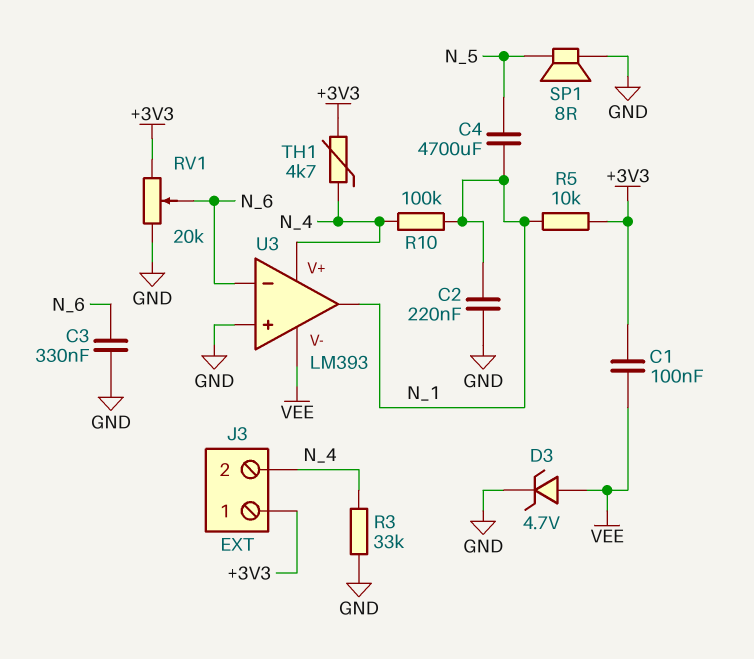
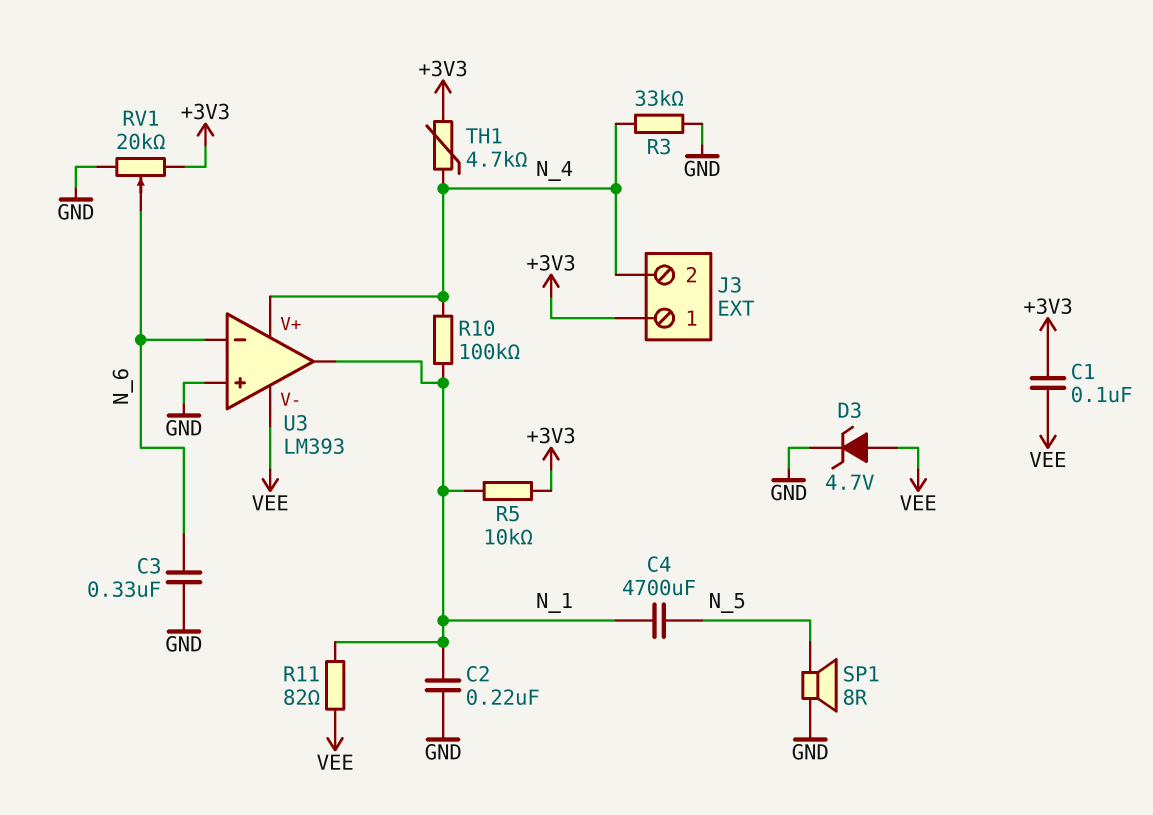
R11: none -> 82 (N_1, VEE)

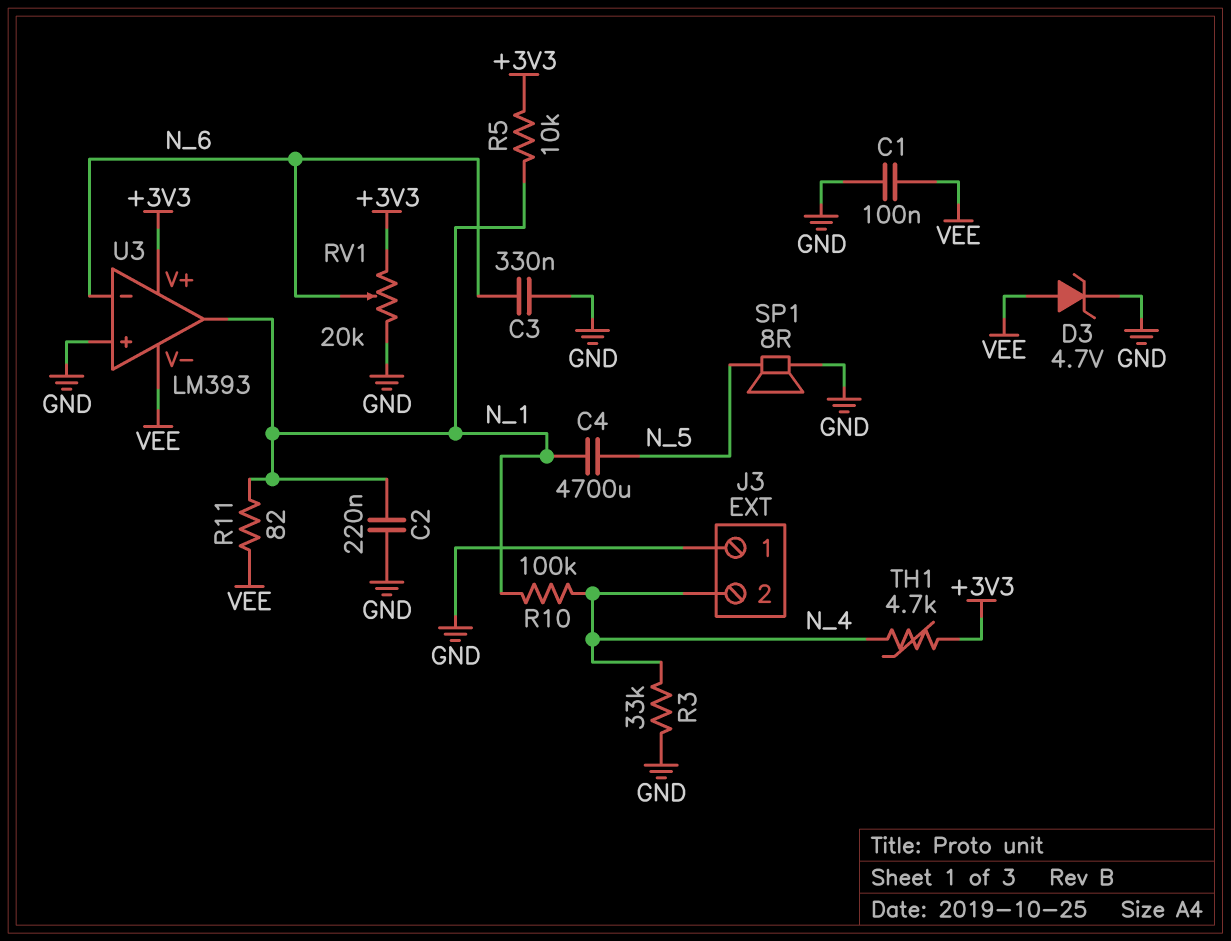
C1: 100nF (+3V3, VEE) -> 100nF (GND, VEE)
J3 pin 1: +3V3 -> GND
U3 pin V+: N_4 -> +3V3

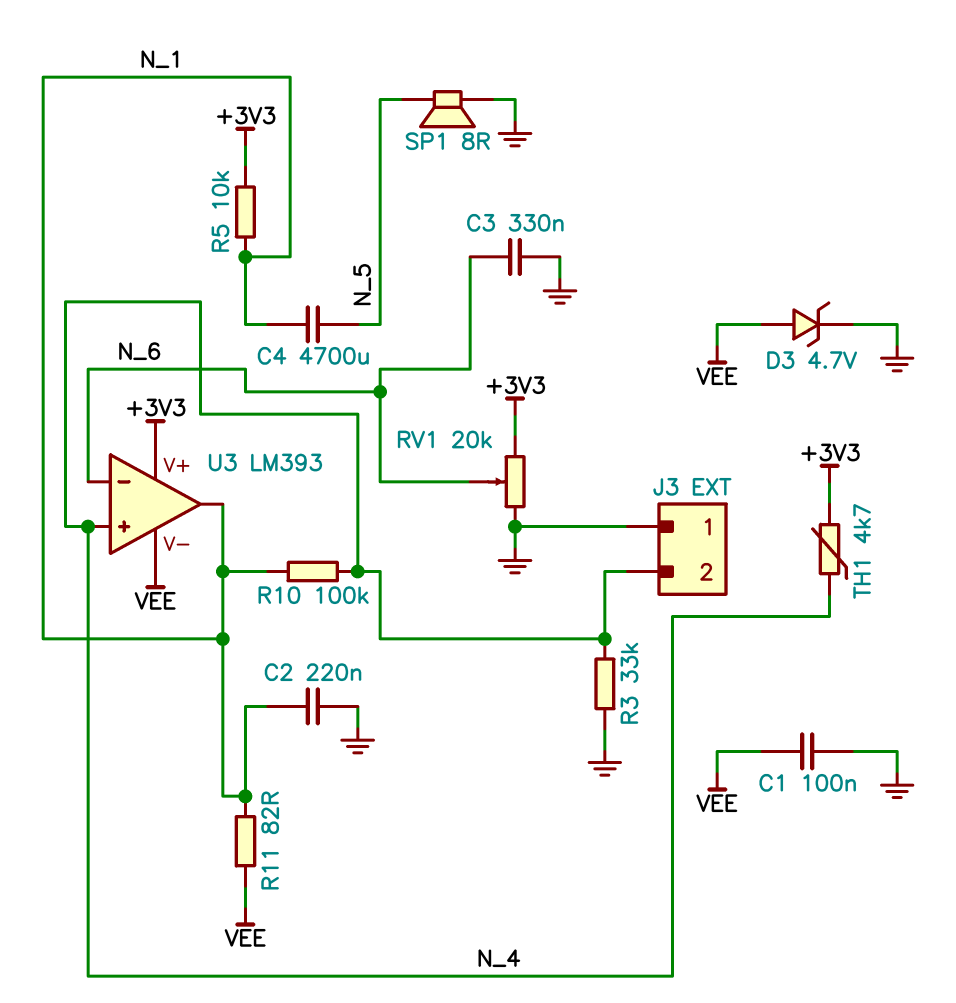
U3 pin in+: GND -> N_4

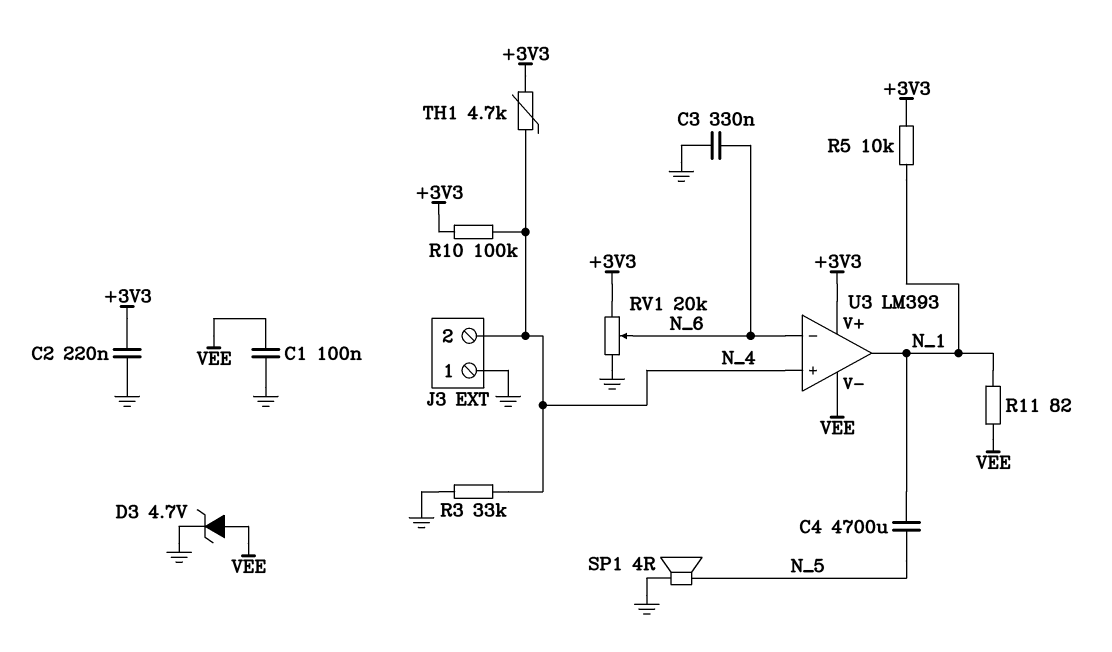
C2: 220nF (GND, N_1) -> 220nF (+3V3, GND)
R10: 100k (N_1, N_4) -> 100k (+3V3, N_4)
SP1: speaker 8R (GND, N_5) -> speaker 4R (GND, N_5)

